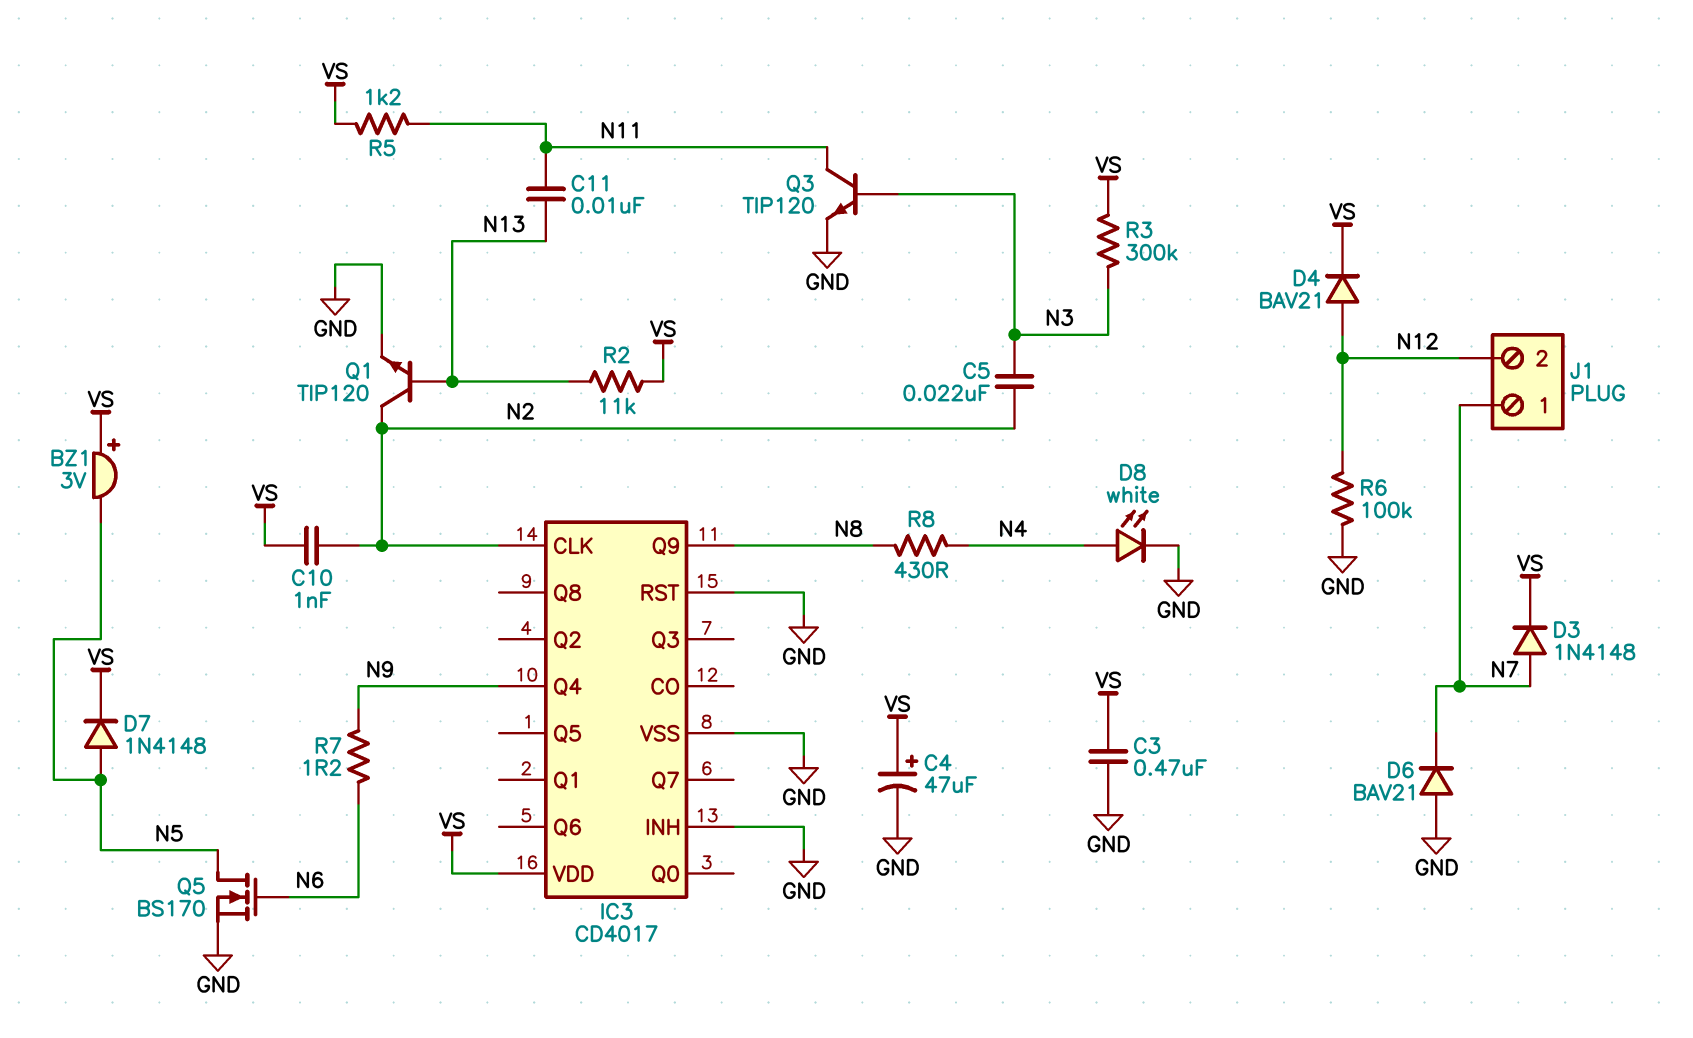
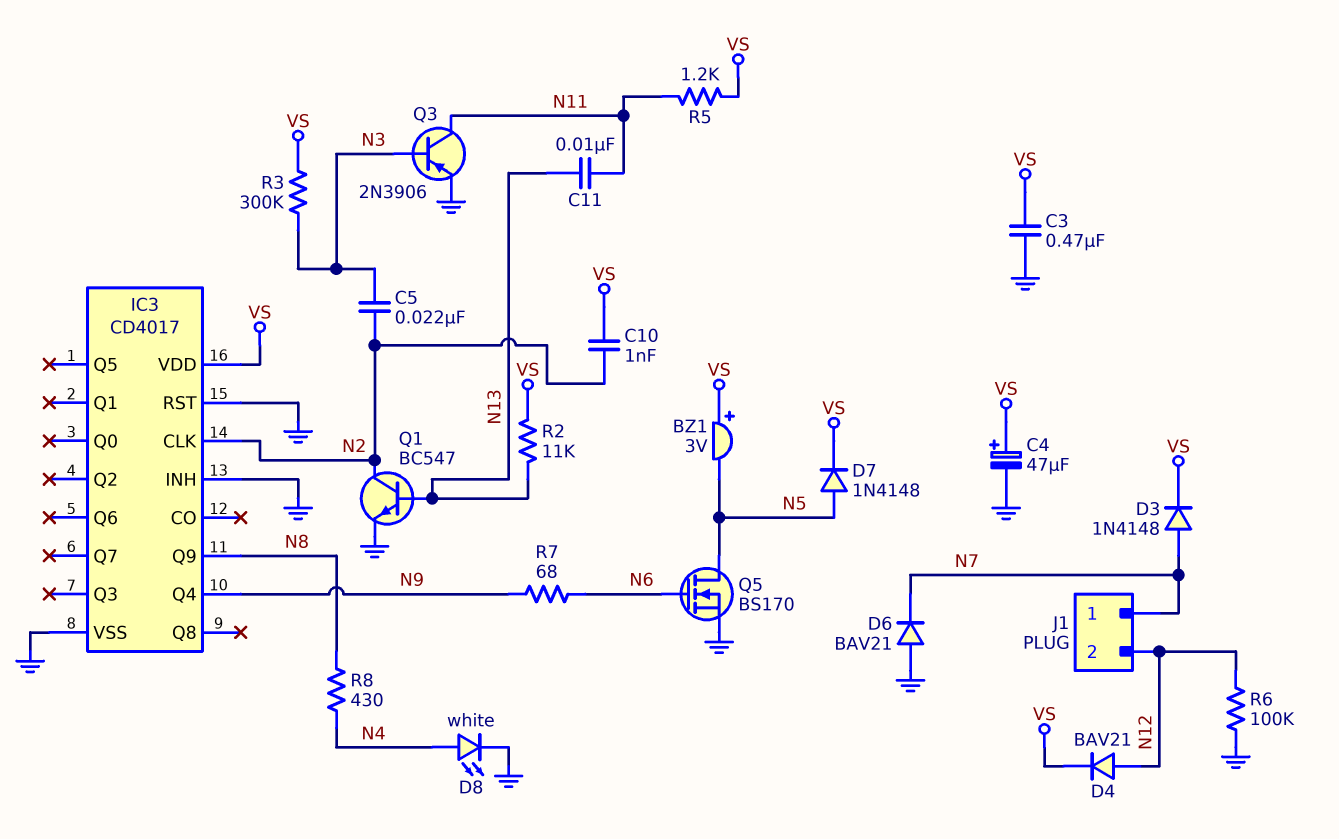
Q1: NPN TIP120 (B N13, C N2, E GND) -> NPN BC547 (B N13, C N2, E GND)
Q3: NPN TIP120 (B N3, C N11, E GND) -> PNP 2N3906 (B N3, C N11, E GND)
R7: 1.2 (N6, N9) -> 68 (N6, N9)

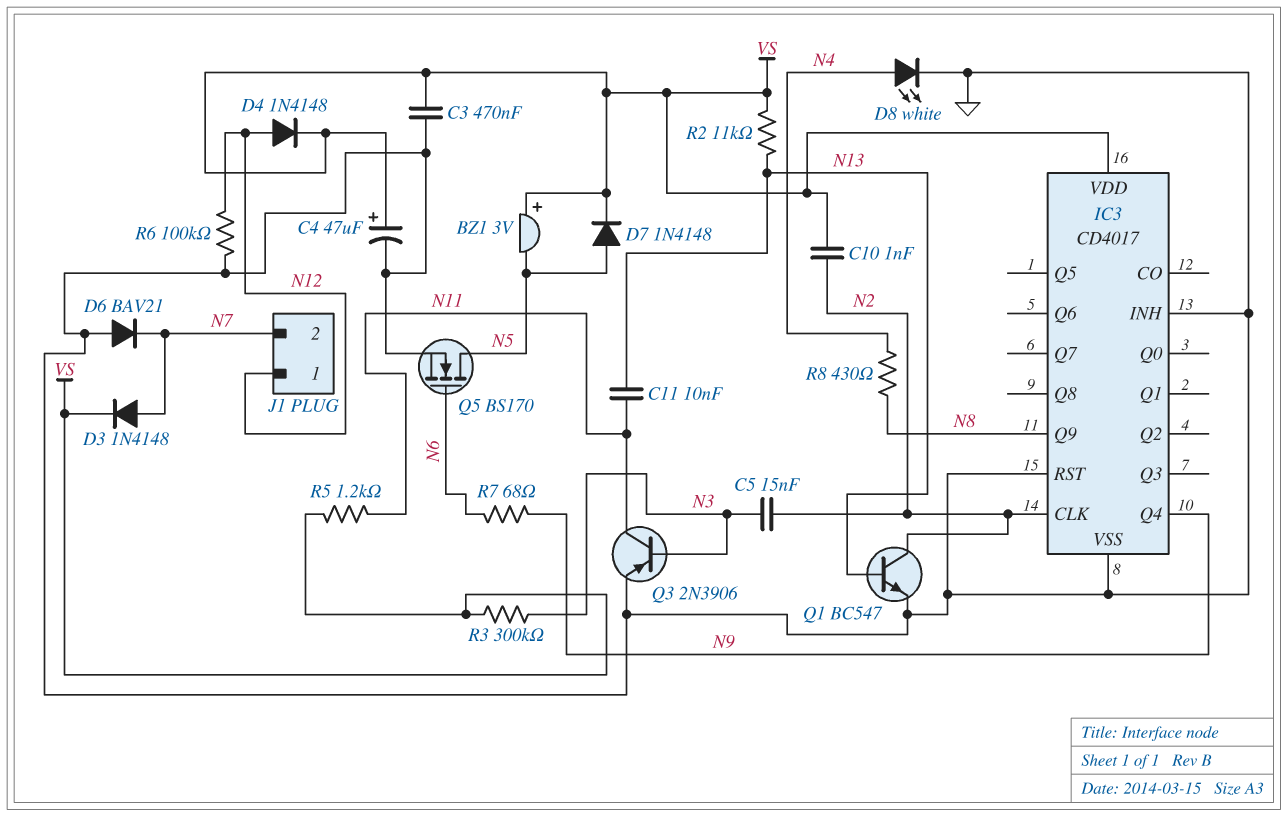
C5: 22nF (N2, N3) -> 15nF (N2, N3)
D4: diode BAV21 (A N12, K VS) -> diode 1N4148 (A N12, K VS)
J1 pin 1: N7 -> N12
J1 pin 2: N12 -> N7

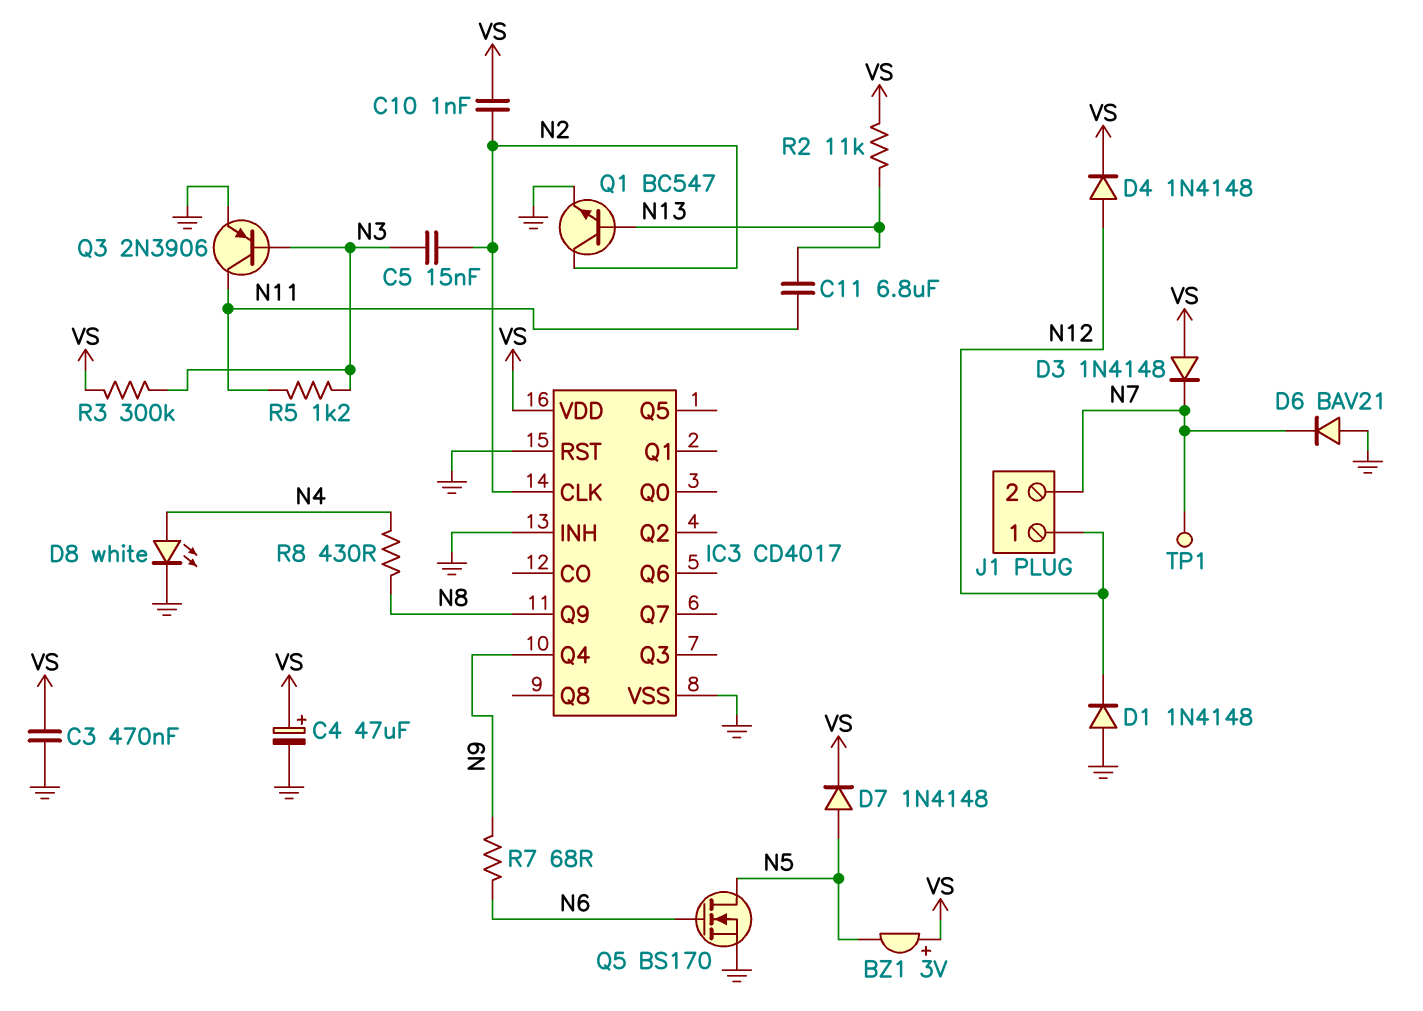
C11: 10nF (N11, N13) -> 6.8uF (N11, N13)
D1: none -> diode 1N4148 (A GND, K N12)
D3: diode 1N4148 (A N7, K VS) -> diode 1N4148 (A VS, K N7)
R5: 1.2k (N11, VS) -> 1.2k (N3, N11)
R6: 100k (GND, N12) -> none
TP1: none -> test point (N7)

